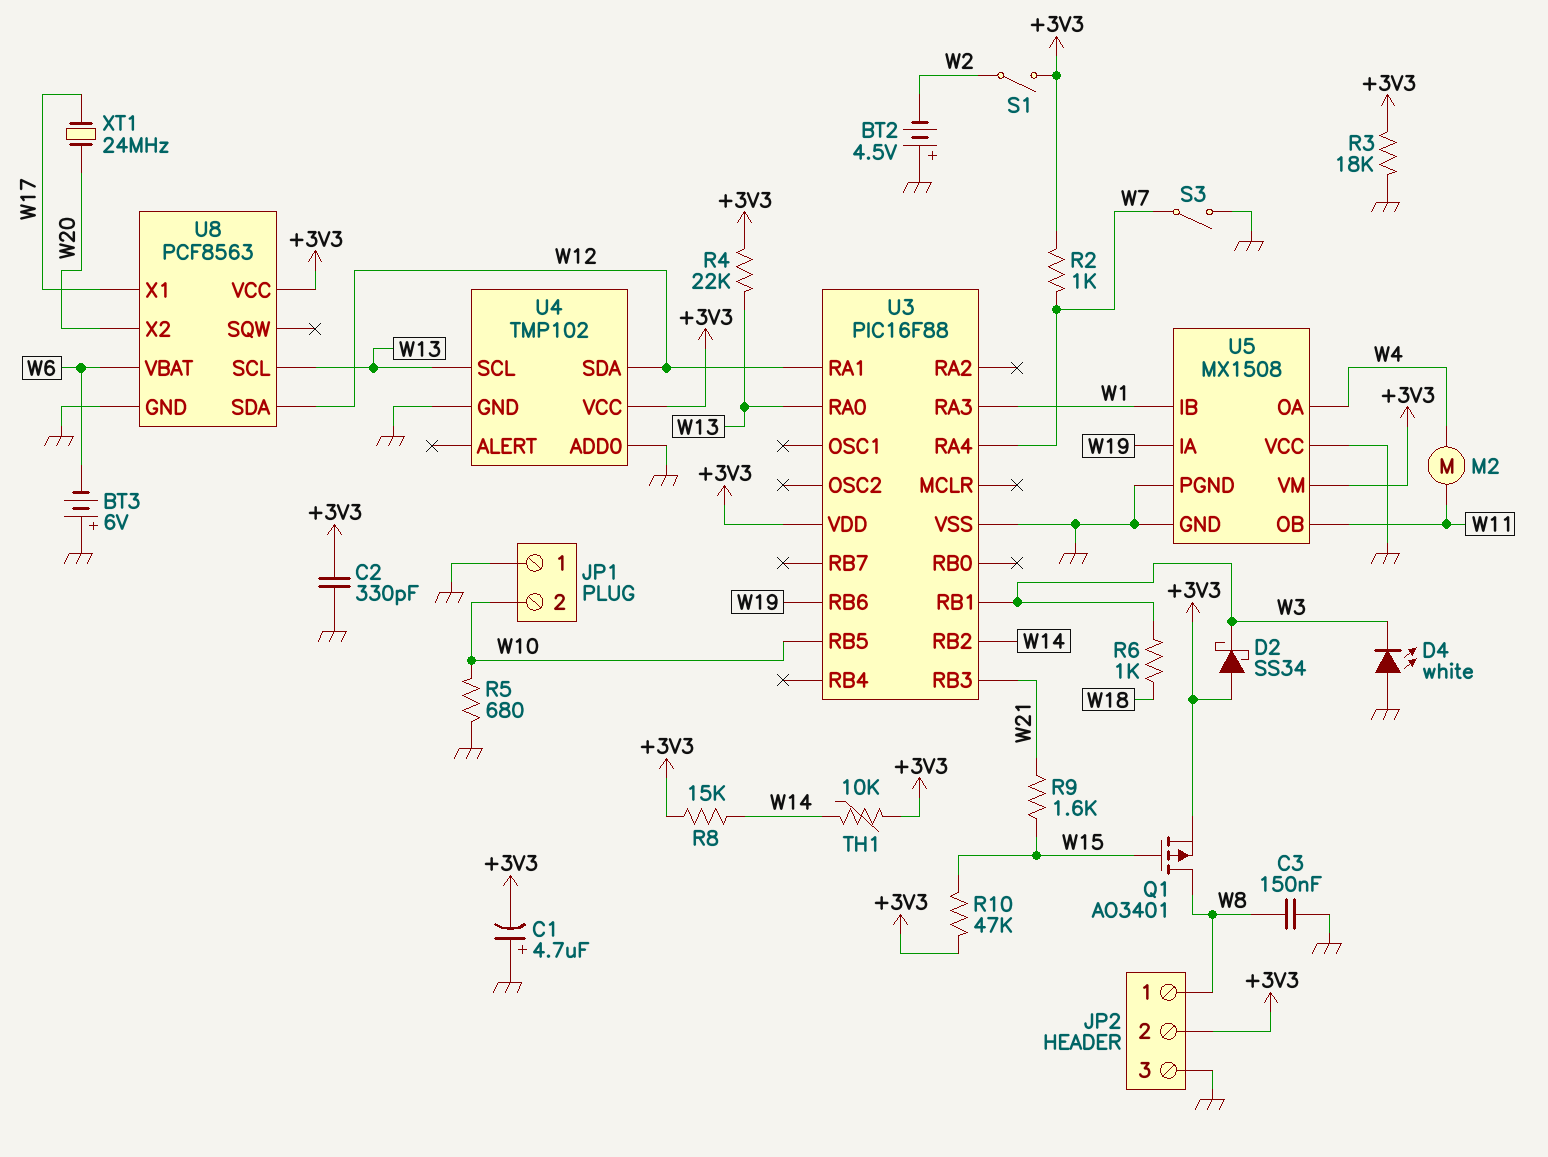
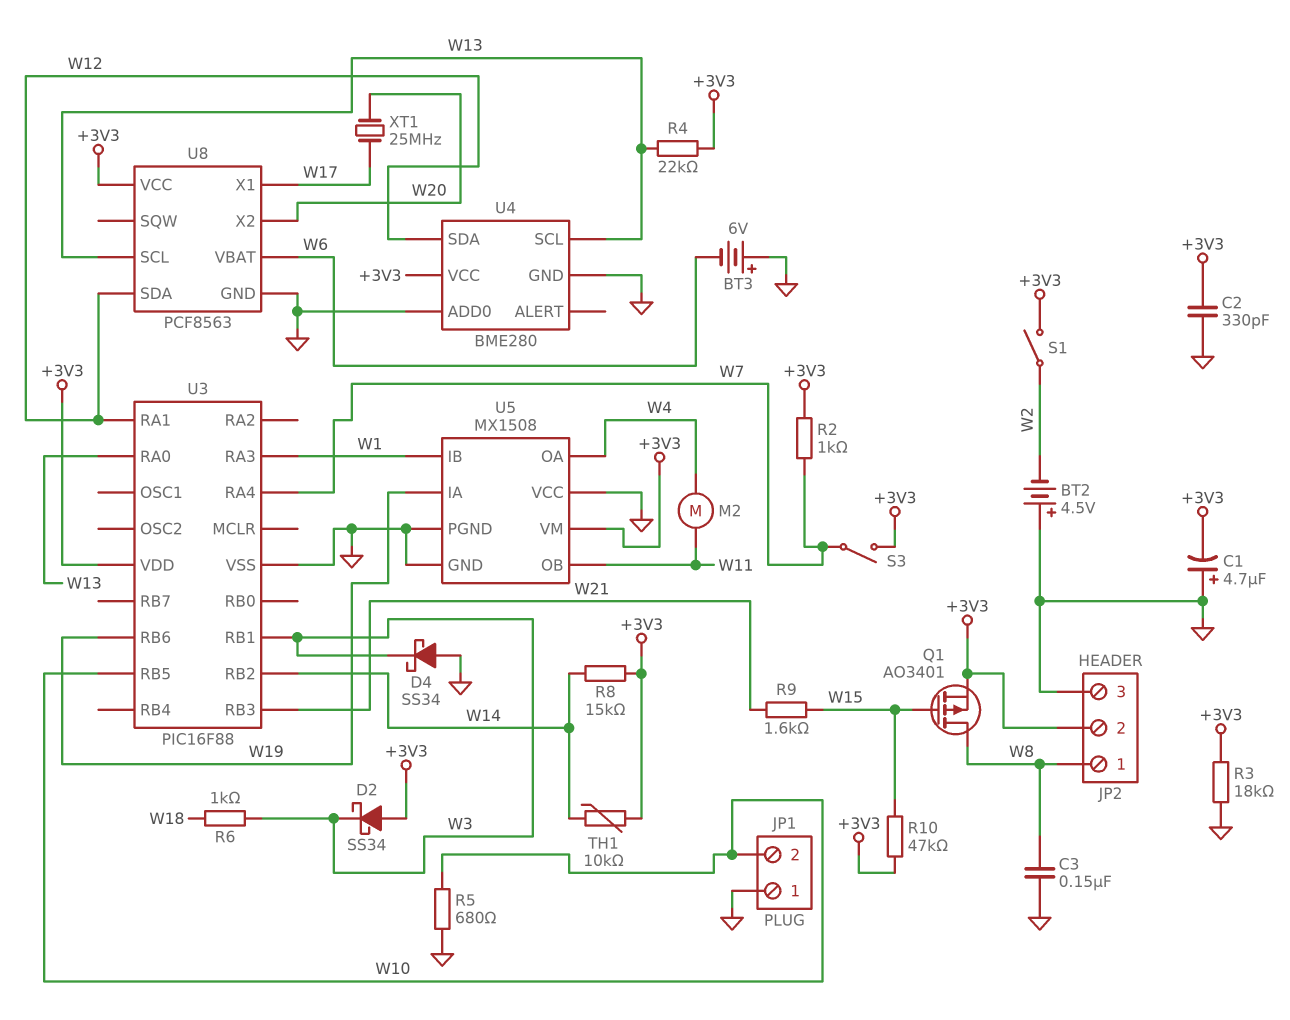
D4: LED white (A GND, K W3) -> schottky SS34 (A GND, K W3)
S3: switch (GND, W7) -> switch (+3V3, W7)
U4: TMP102 -> BME280
XT1: 24MHz (W17, W20) -> 25MHz (W17, W20)

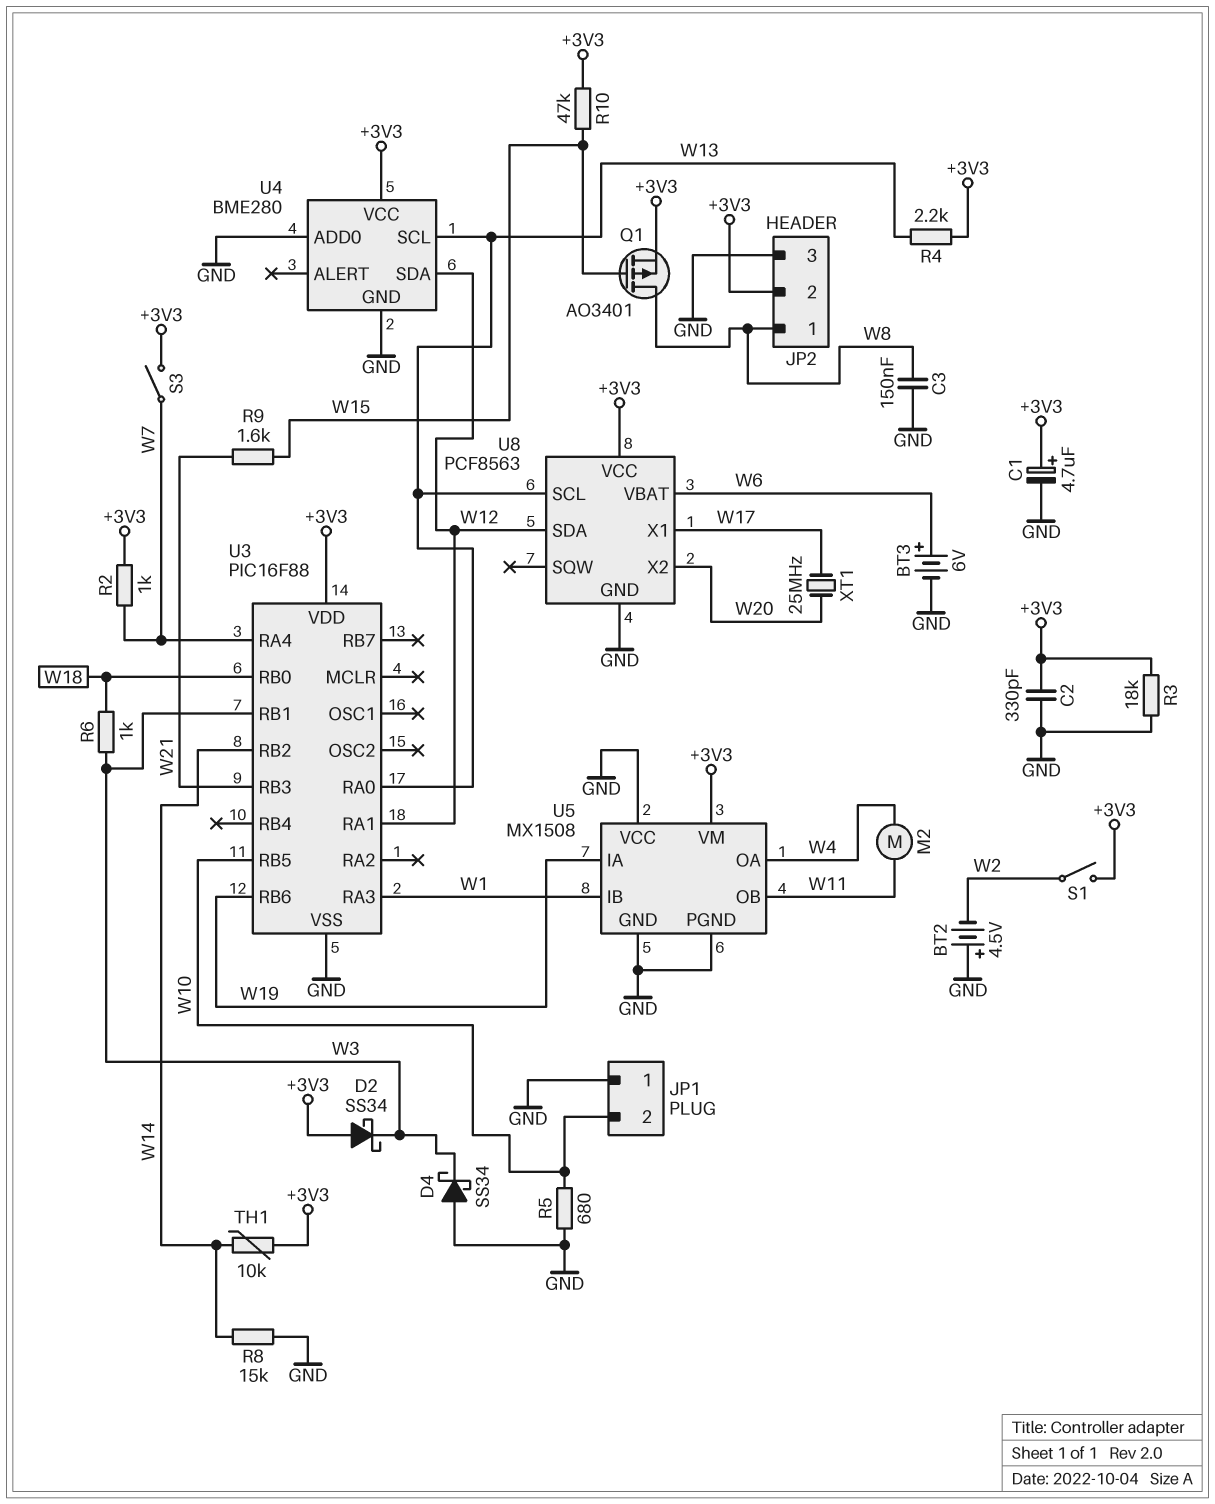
BT3: 6V (plus GND, minus W6) -> 6V (plus W6, minus GND)
C1: 4.7uF (plus GND, minus +3V3) -> 4.7uF (plus +3V3, minus GND)
R4: 22k (+3V3, W13) -> 2.2k (+3V3, W13)
R8: 15k (+3V3, W14) -> 15k (GND, W14)
U3 pin RB0: none -> W18

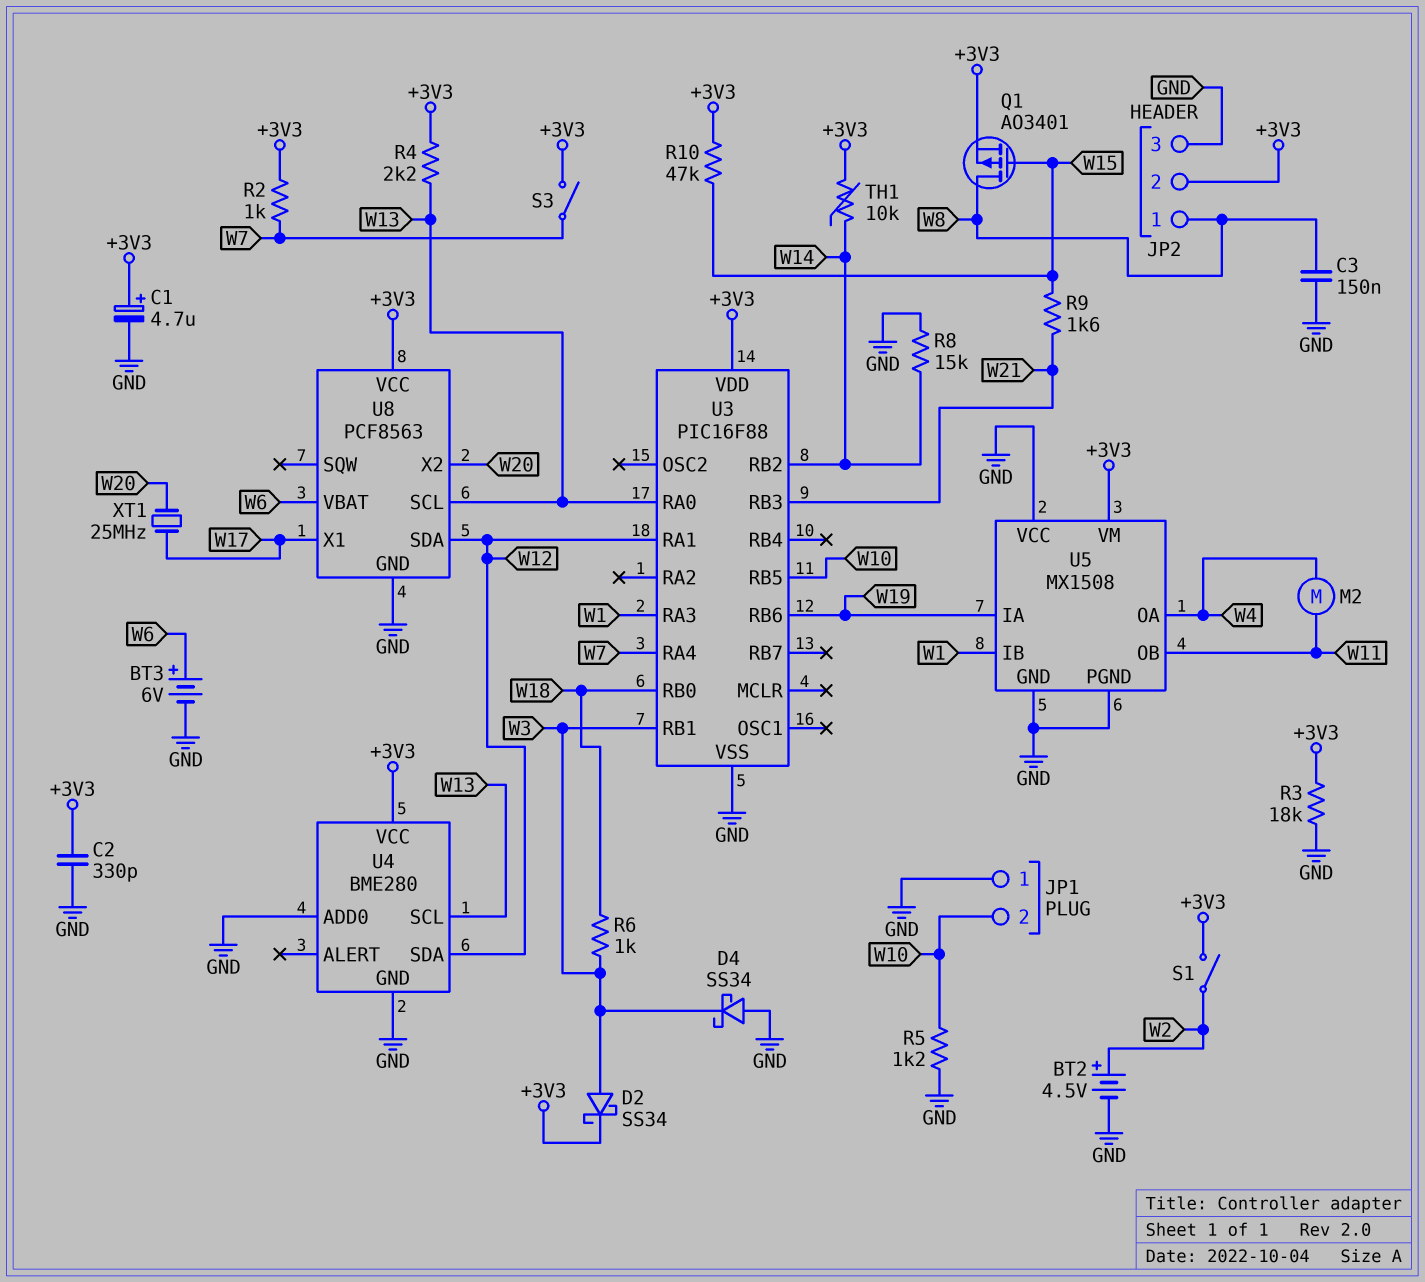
BT2: 4.5V (plus GND, minus W2) -> 4.5V (plus W2, minus GND)
D2: schottky SS34 (A +3V3, K W3) -> schottky SS34 (A W3, K +3V3)
R5: 680 (GND, W10) -> 1.2k (GND, W10)

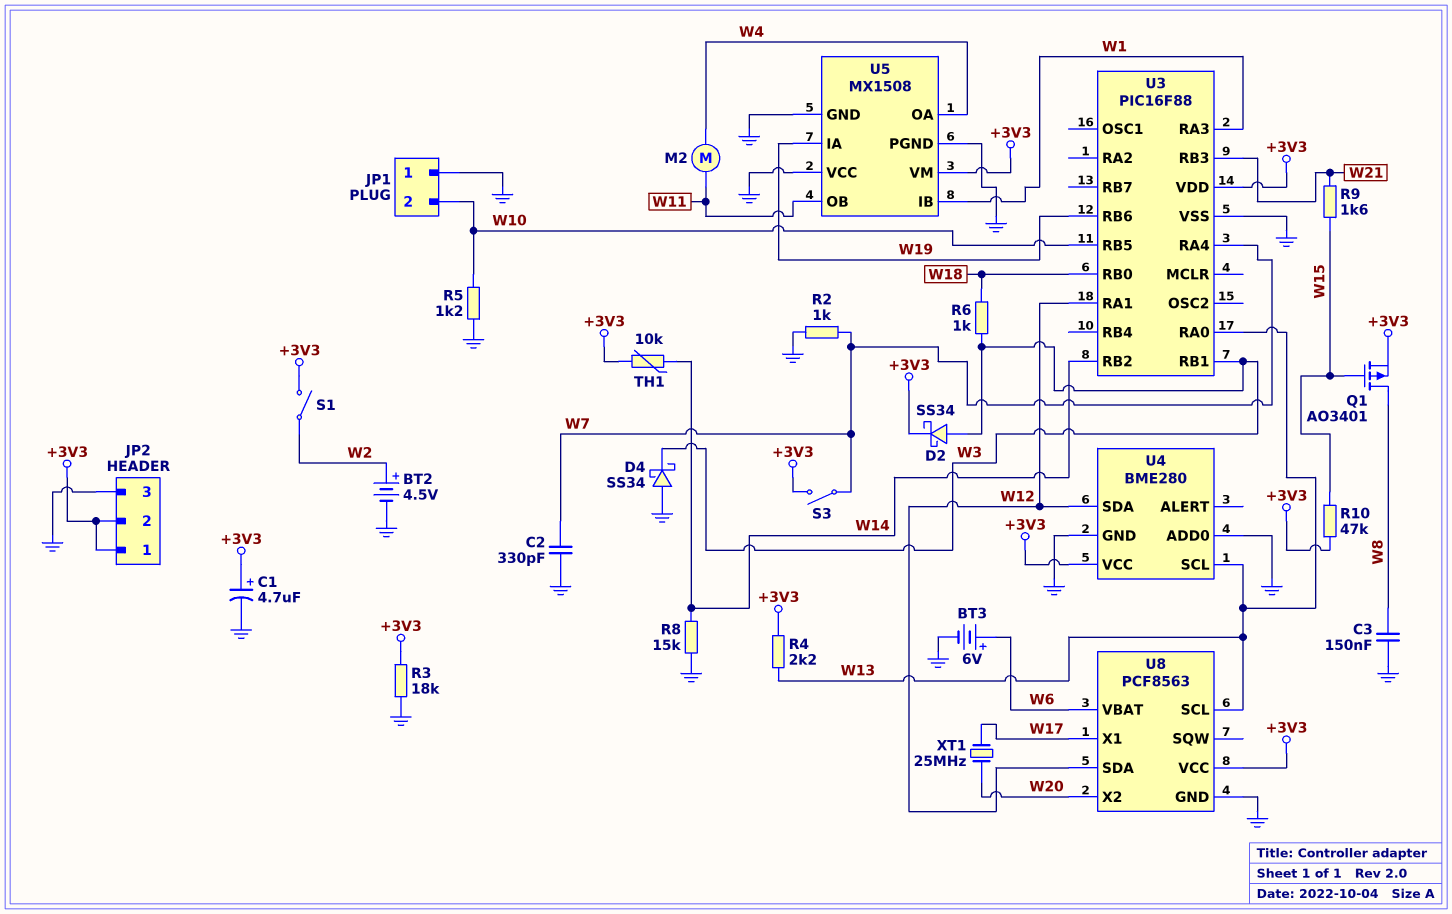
C2: 330pF (+3V3, GND) -> 330pF (GND, W7)
JP2 pin 1: W8 -> +3V3
R2: 1k (+3V3, W7) -> 1k (GND, W7)

